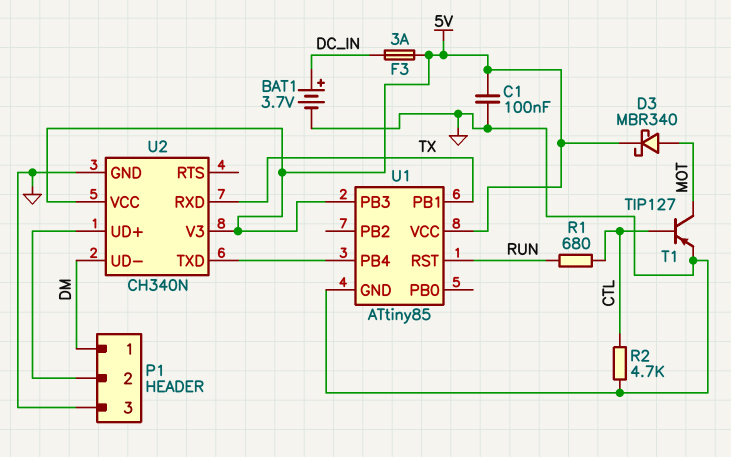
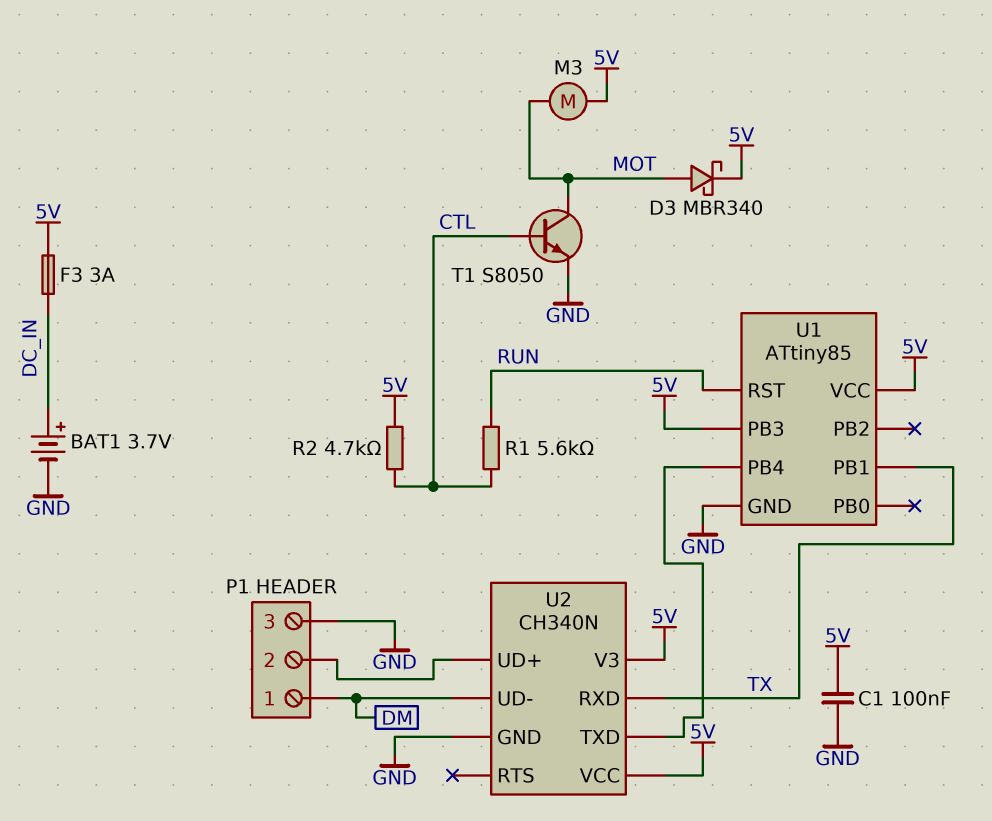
M3: none -> motor (5V, MOT)
R1: 680 (CTL, RUN) -> 5.6k (CTL, RUN)
R2: 4.7k (CTL, GND) -> 4.7k (5V, CTL)
T1: PNP TIP127 (B CTL, C MOT, E GND) -> NPN S8050 (B CTL, C MOT, E GND)

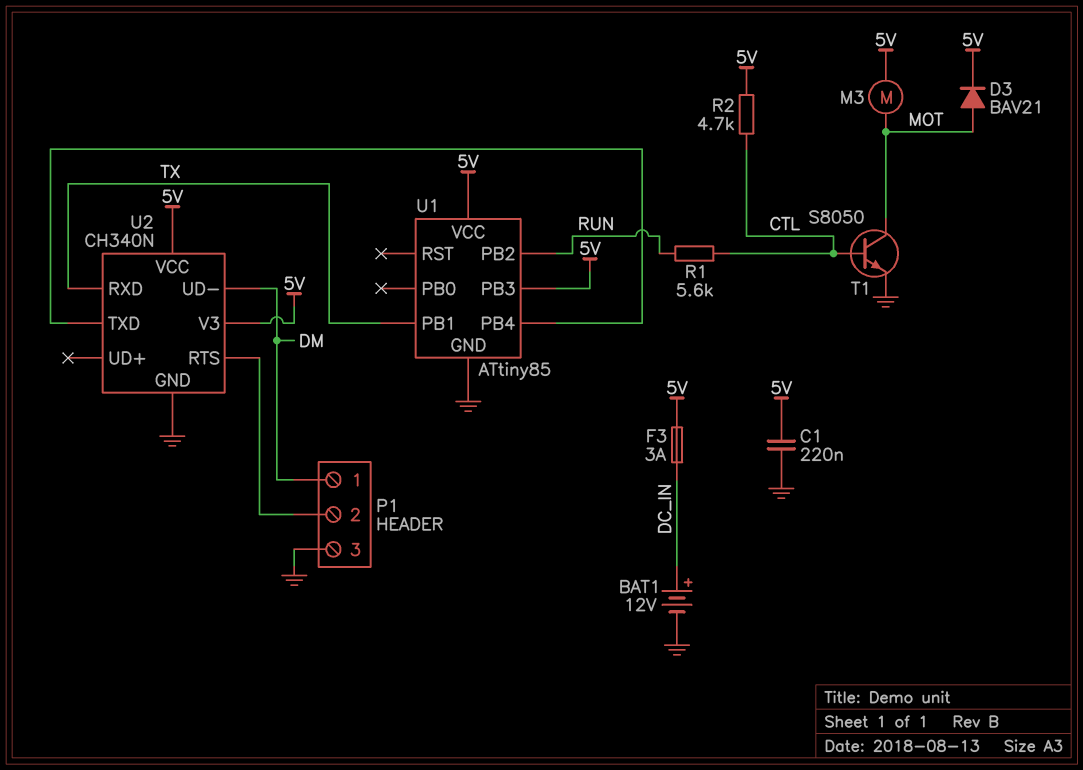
BAT1: 3.7V (plus DC_IN, minus GND) -> 12V (plus DC_IN, minus GND)
C1: 100nF (5V, GND) -> 220nF (5V, GND)
D3: schottky MBR340 (A MOT, K 5V) -> diode BAV21 (A MOT, K 5V)
U1 pin PB2: none -> RUN
U1 pin RST: RUN -> none
U2 pin RTS: none -> P1/2
U2 pin UD+: P1/2 -> none

